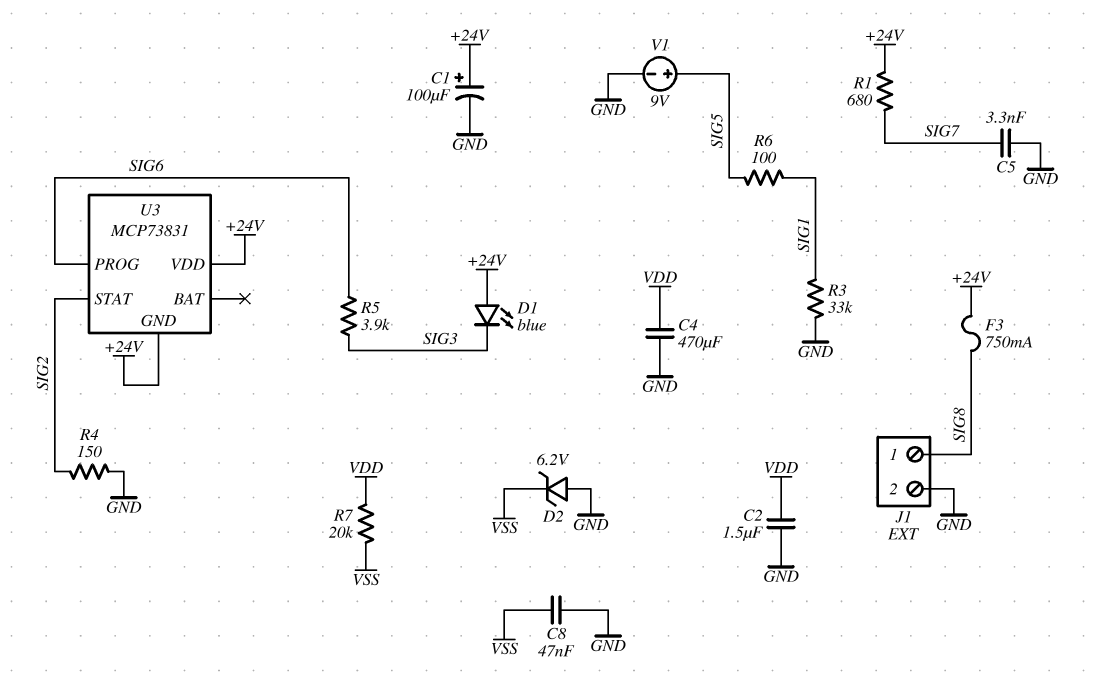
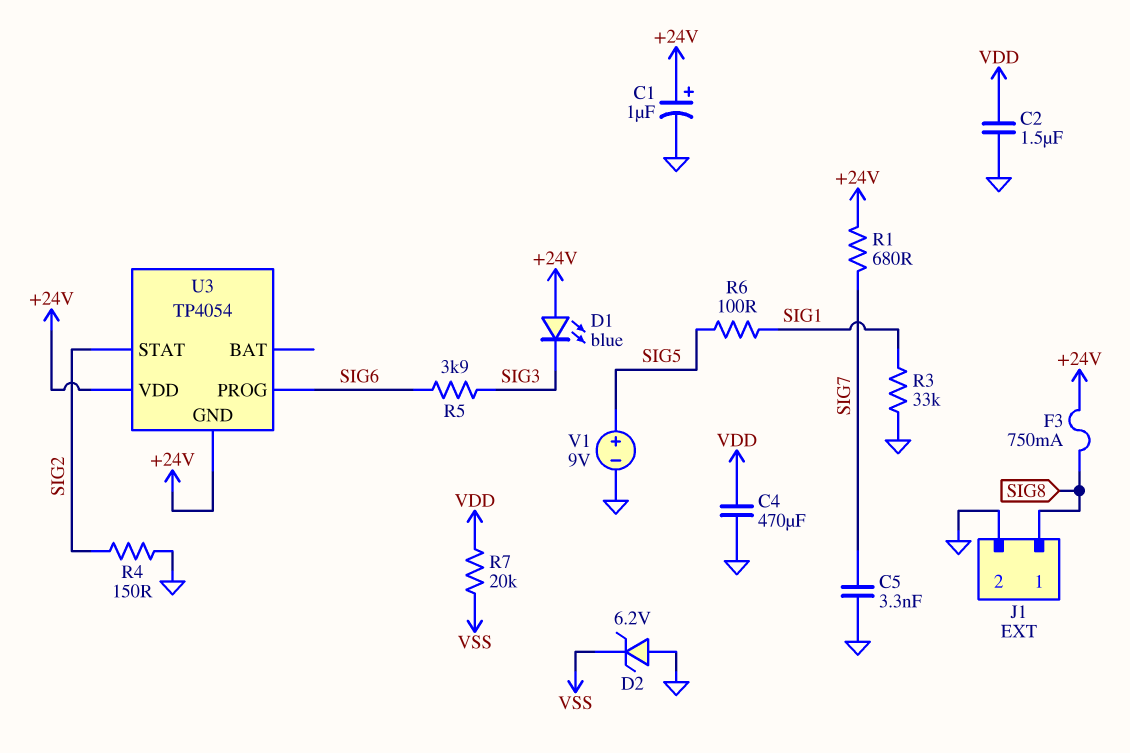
C1: 100uF (plus +24V, minus GND) -> 1uF (plus +24V, minus GND)
C8: 47nF (GND, VSS) -> none
U3: MCP73831 -> TP4054

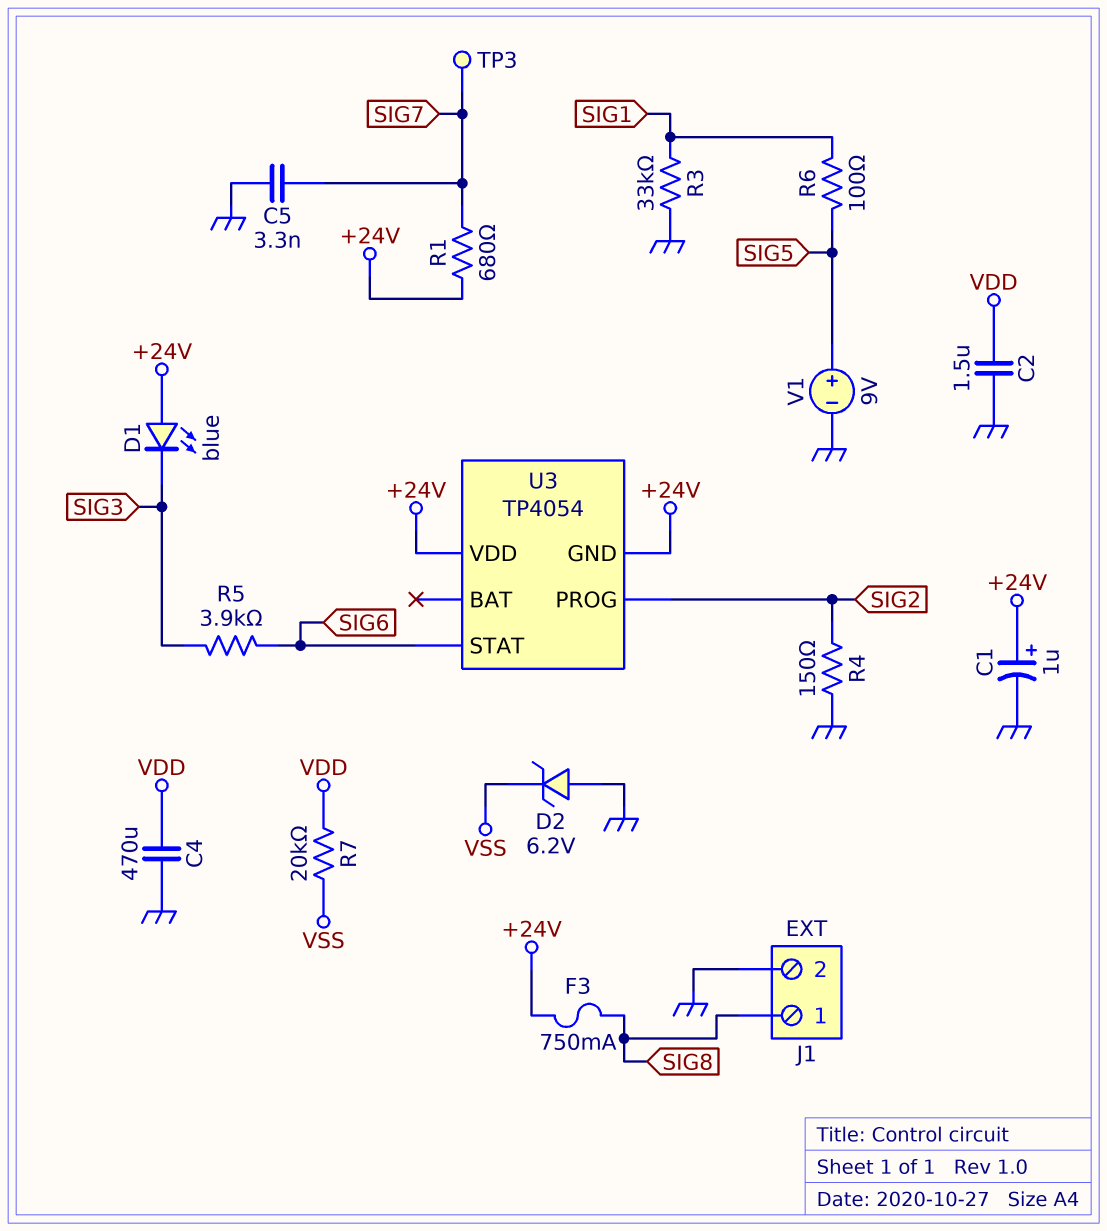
TP3: none -> test point (SIG7)
U3 pin PROG: SIG6 -> SIG2
U3 pin STAT: SIG2 -> SIG6

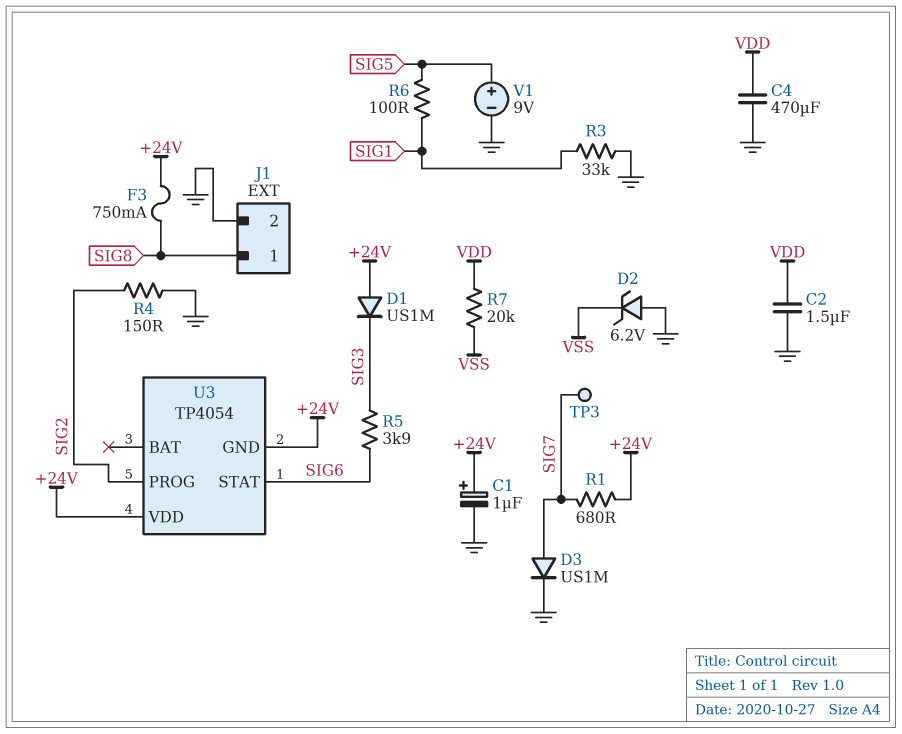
C5: 3.3nF (GND, SIG7) -> none
D1: LED blue (A +24V, K SIG3) -> diode US1M (A +24V, K SIG3)
D3: none -> diode US1M (A SIG7, K GND)

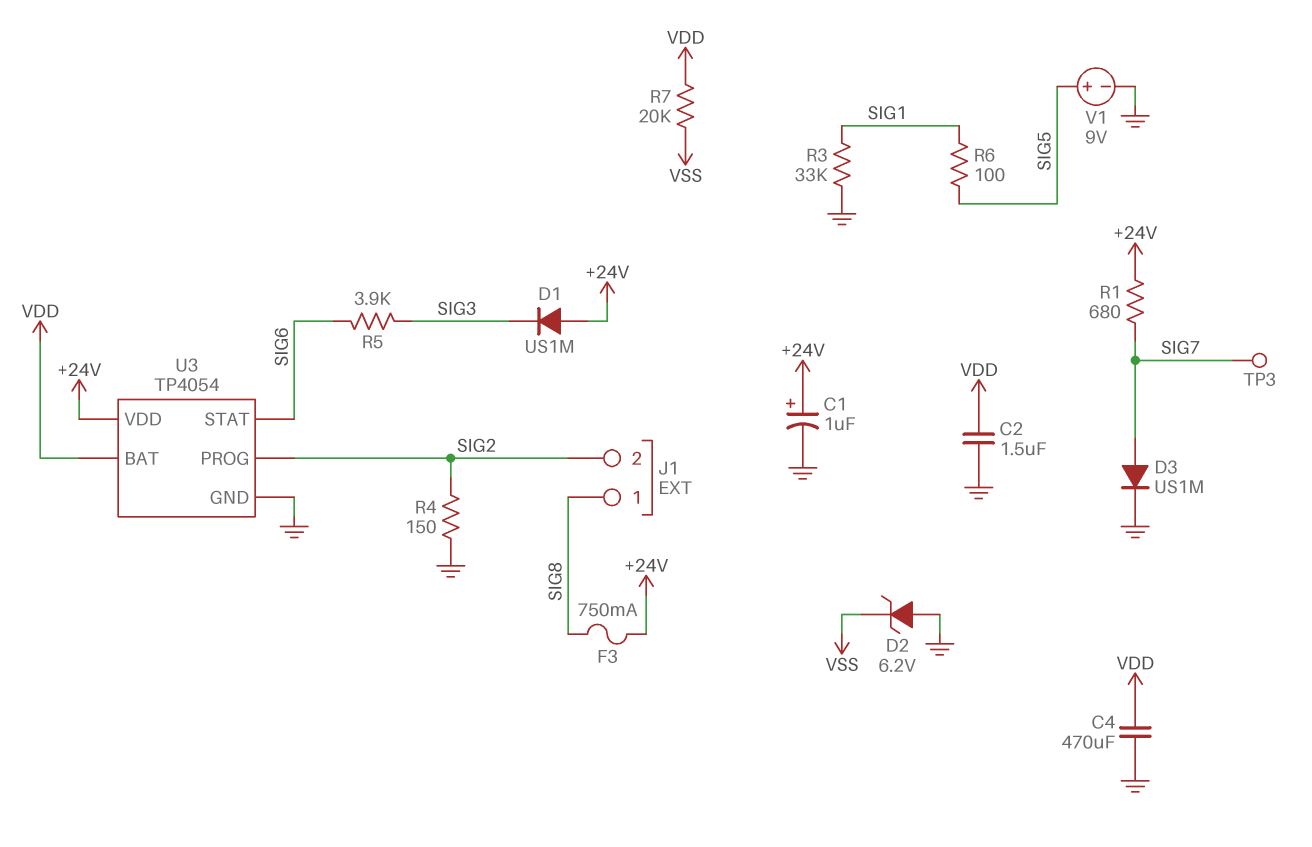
J1 pin 2: GND -> SIG2
U3 pin BAT: none -> VDD
U3 pin GND: +24V -> GND

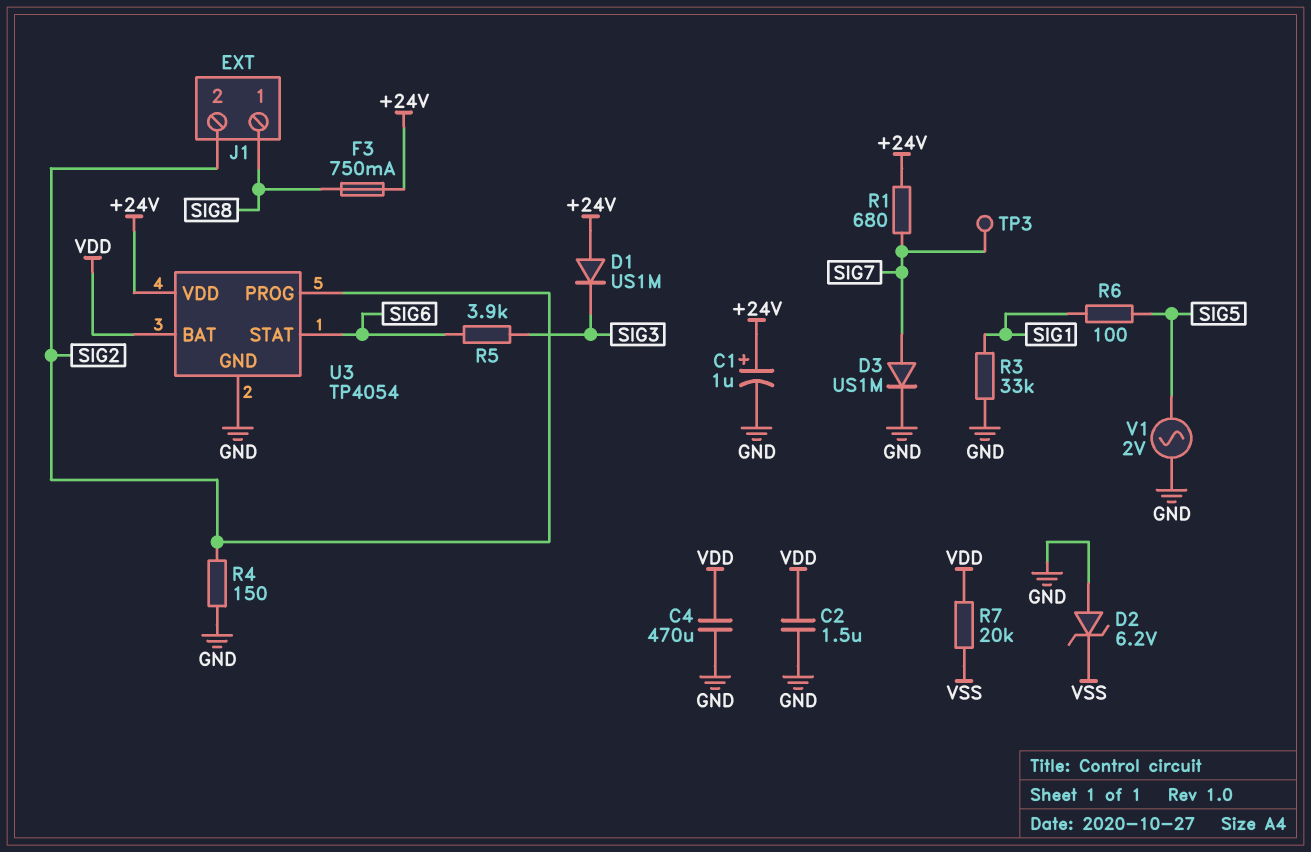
V1: 9V (plus SIG5, minus GND) -> AC 2V (GND, SIG5)

